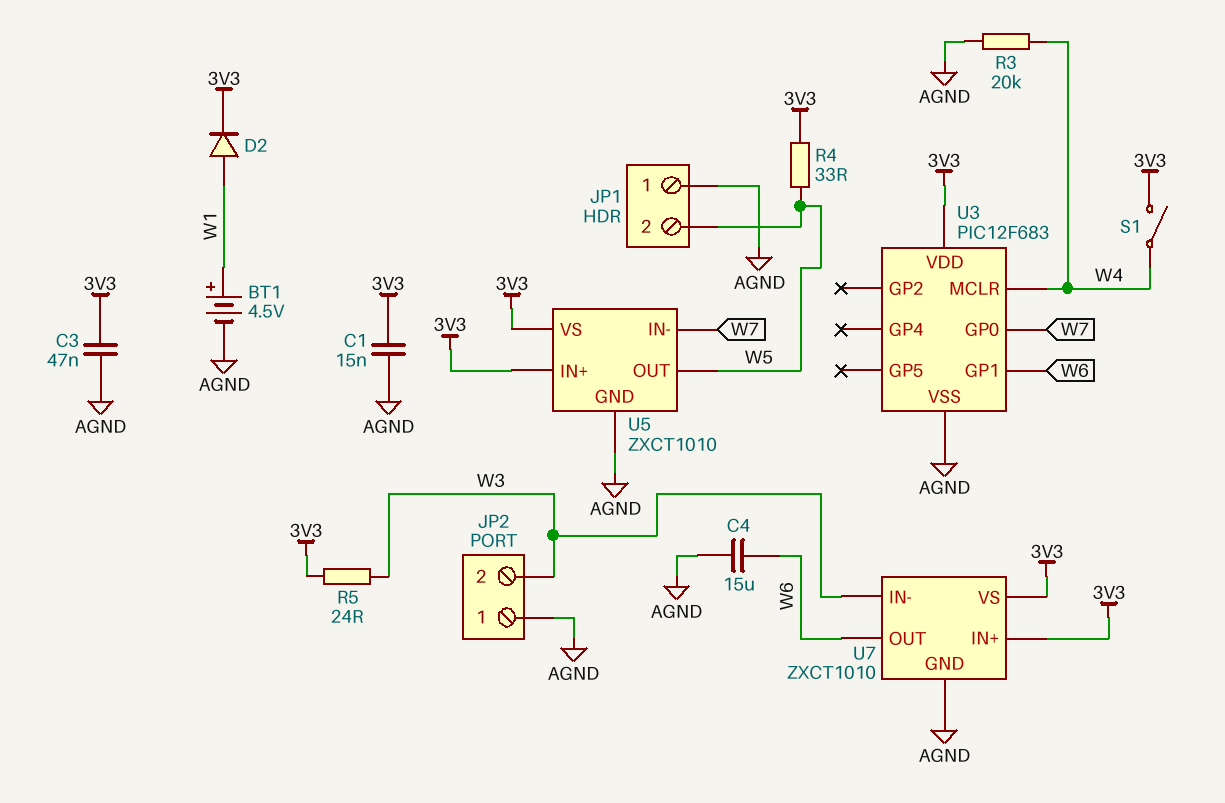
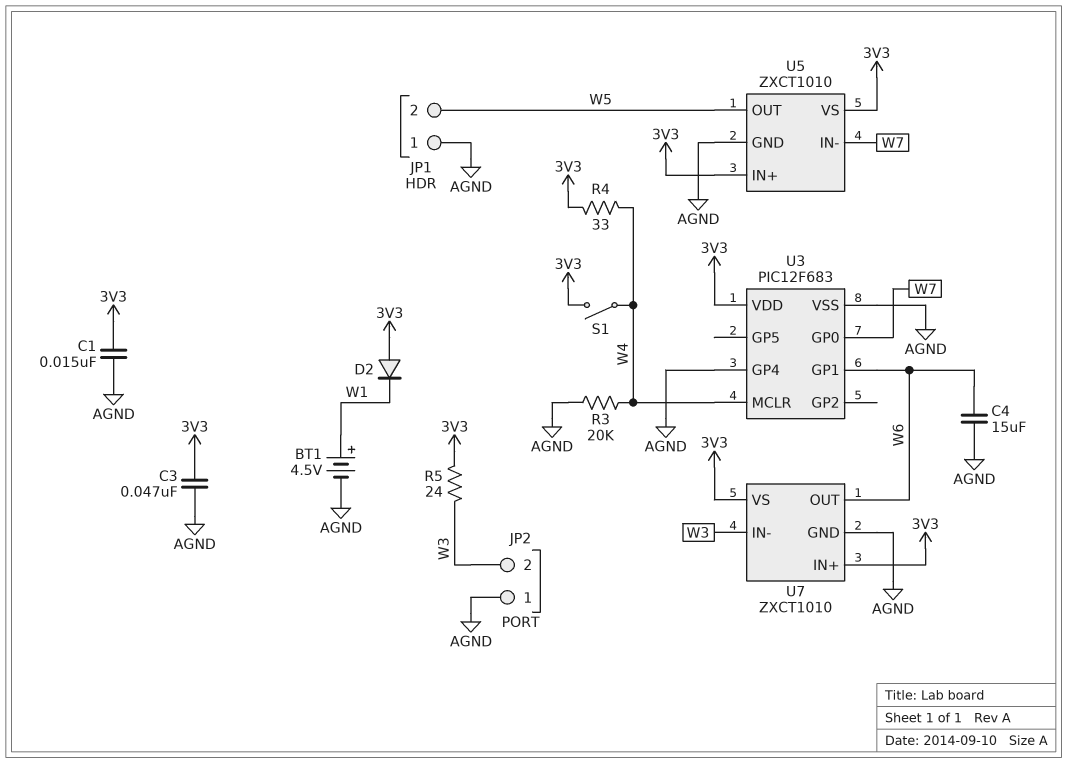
D2: diode (A W1, K 3V3) -> diode (A 3V3, K W1)
R4: 33 (3V3, W5) -> 33 (3V3, W4)
U3 pin GP4: none -> AGND

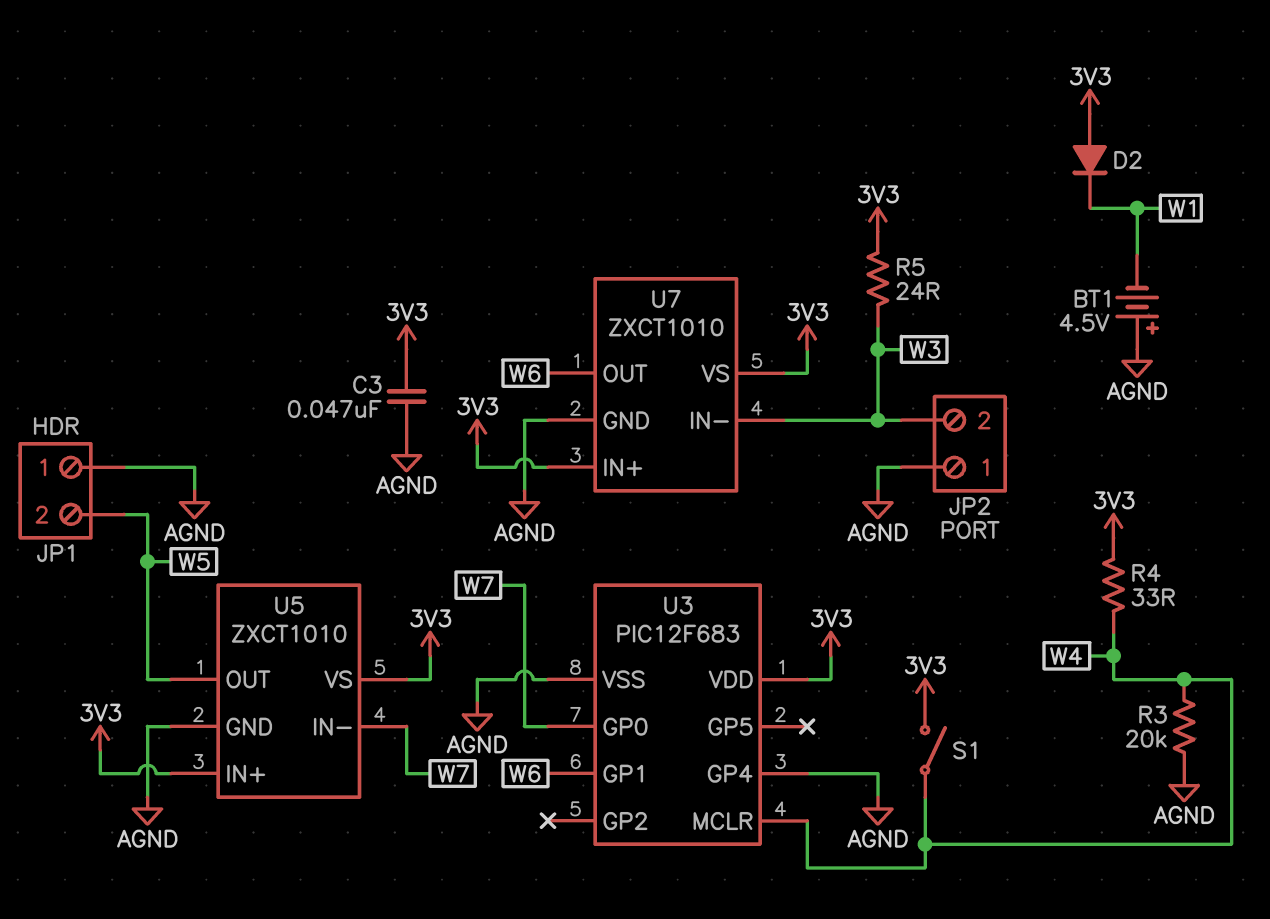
BT1: 4.5V (plus W1, minus AGND) -> 4.5V (plus AGND, minus W1)
C1: 15nF (3V3, AGND) -> none
C4: 15uF (AGND, W6) -> none

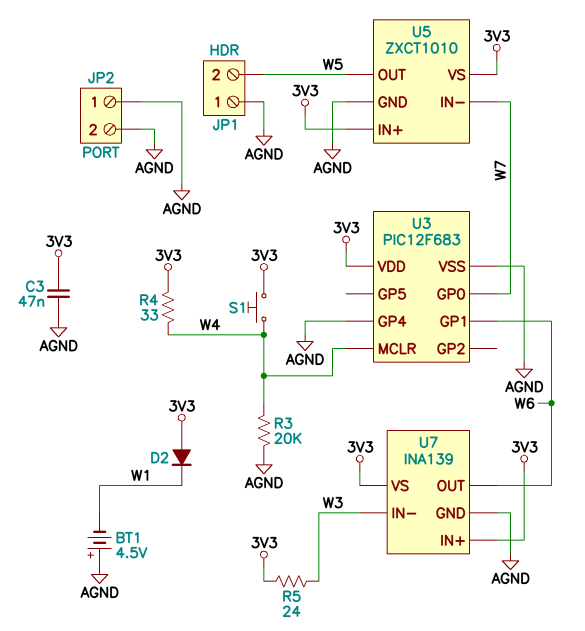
JP2 pin 2: W3 -> AGND
S1: switch (3V3, W4) -> button (3V3, W4)
U7: ZXCT1010 -> INA139

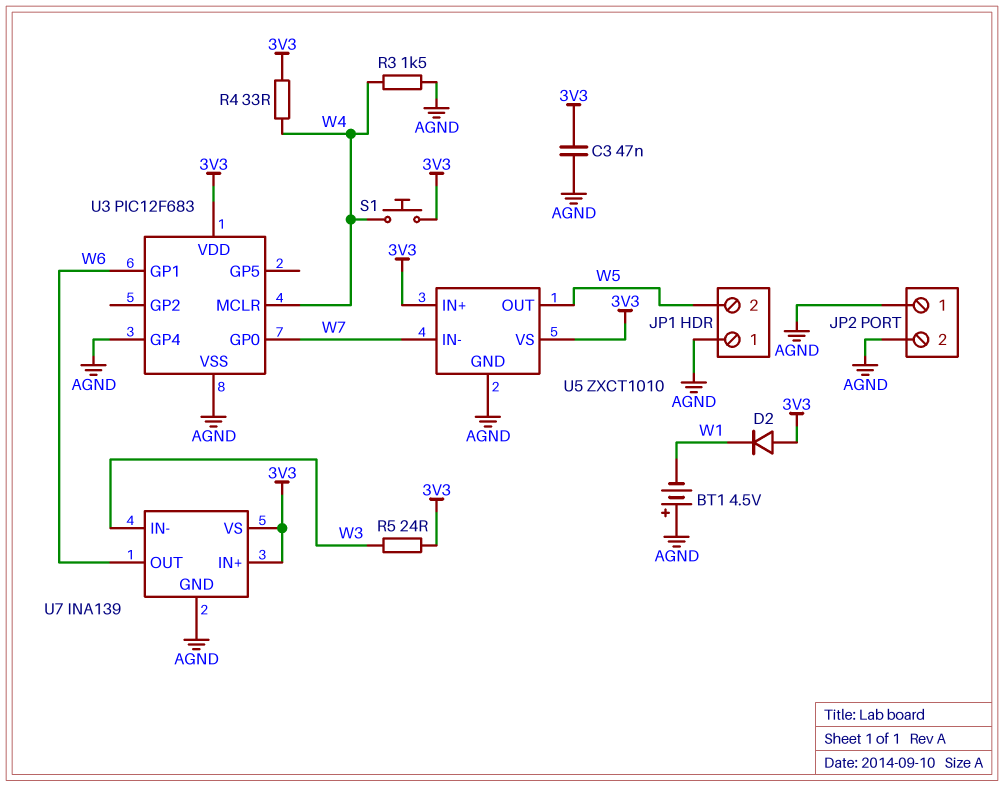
R3: 20k (AGND, W4) -> 1.5k (AGND, W4)

